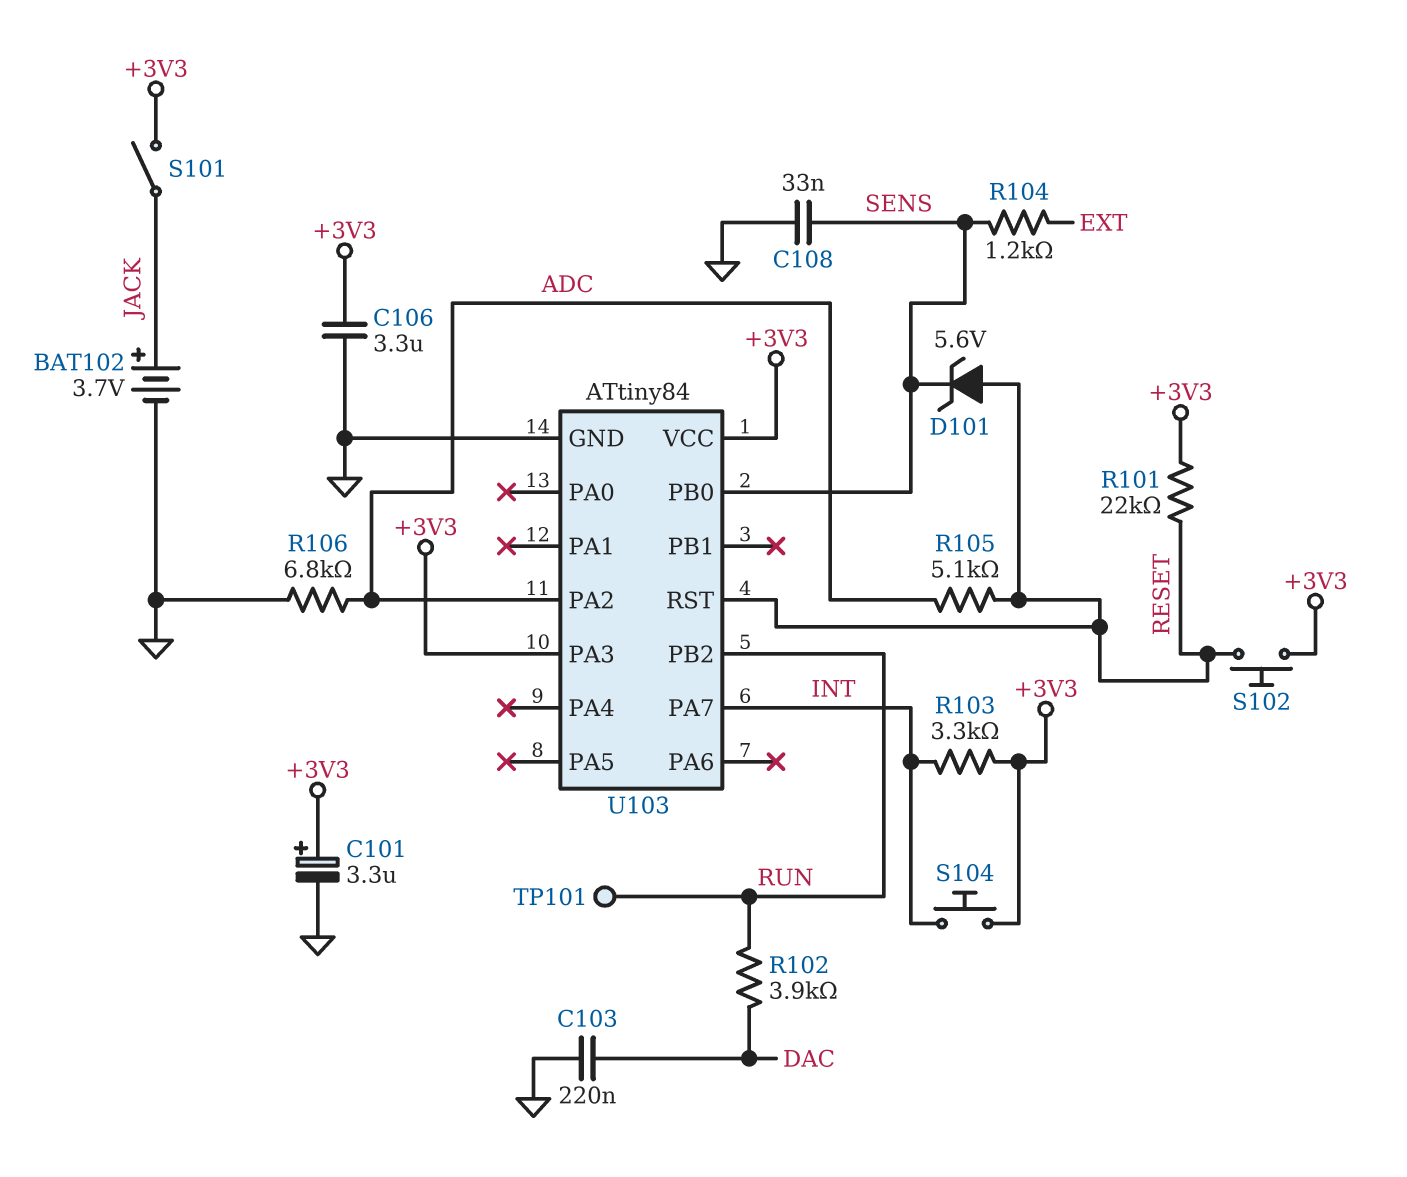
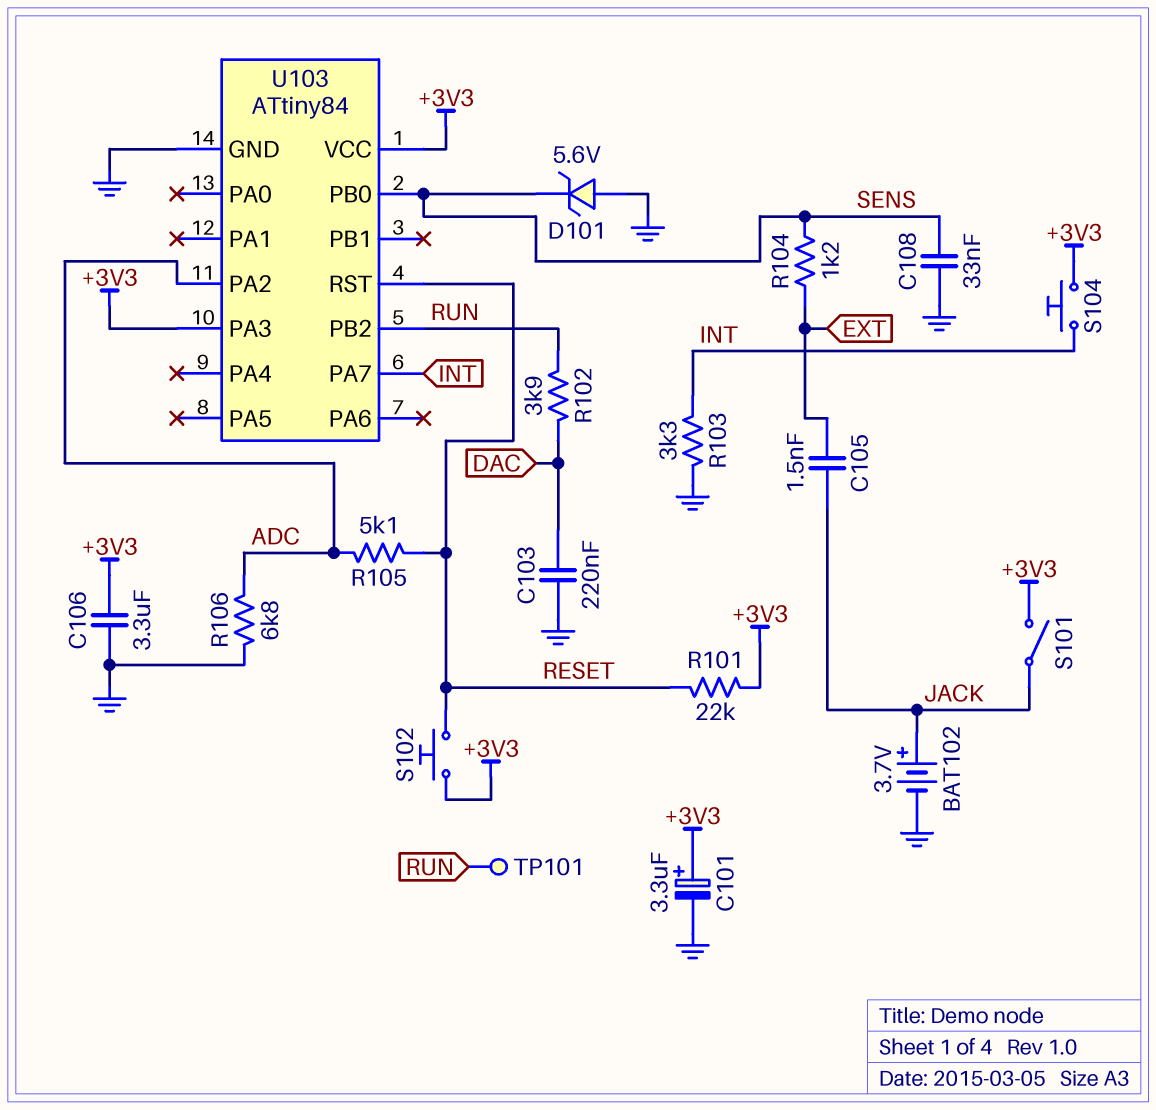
C105: none -> 1.5nF (EXT, JACK)
D101: zener 5.6V (A RESET, K SENS) -> zener 5.6V (A GND, K SENS)
R103: 3.3k (+3V3, INT) -> 3.3k (GND, INT)

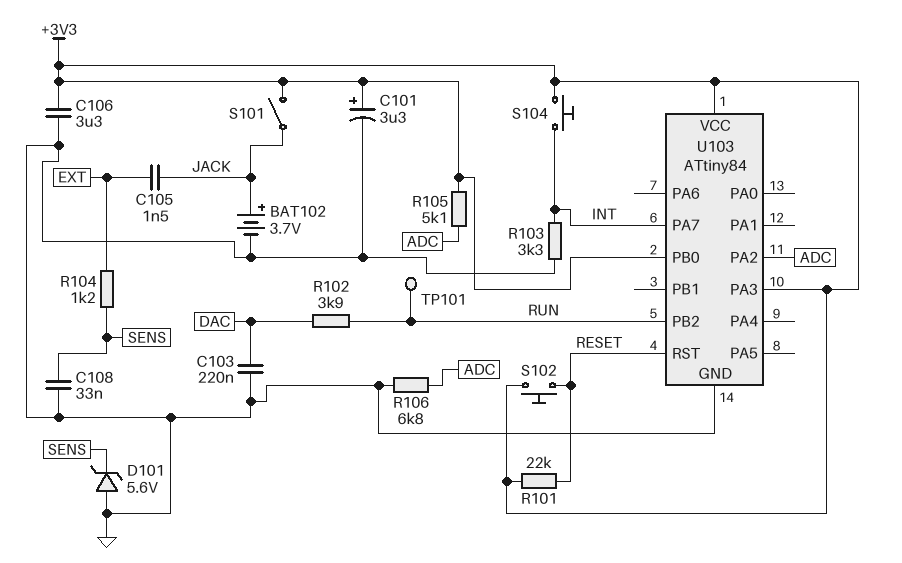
R105: 5.1k (ADC, RESET) -> 5.1k (+3V3, ADC)
U103 pin PB0: SENS -> +3V3

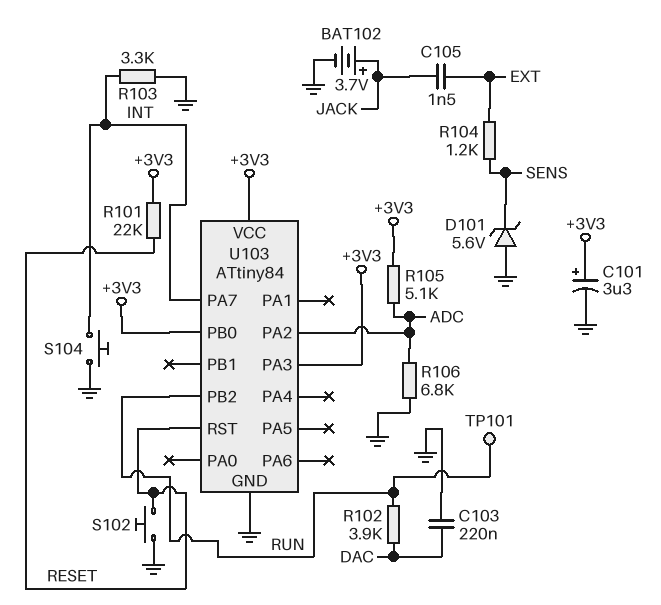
C106: 3.3uF (+3V3, GND) -> none
C108: 33nF (GND, SENS) -> none
S101: switch (+3V3, JACK) -> none
S102: button (+3V3, RESET) -> button (GND, RESET)
S104: button (+3V3, INT) -> button (GND, INT)

